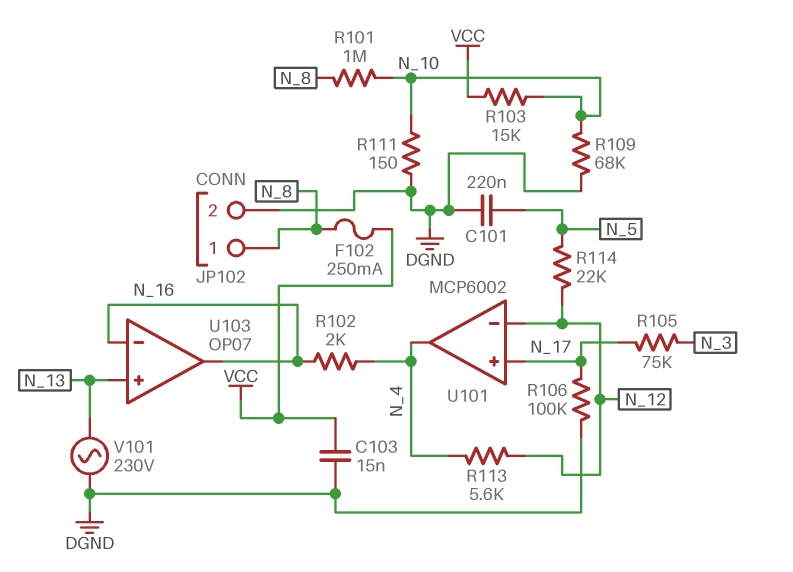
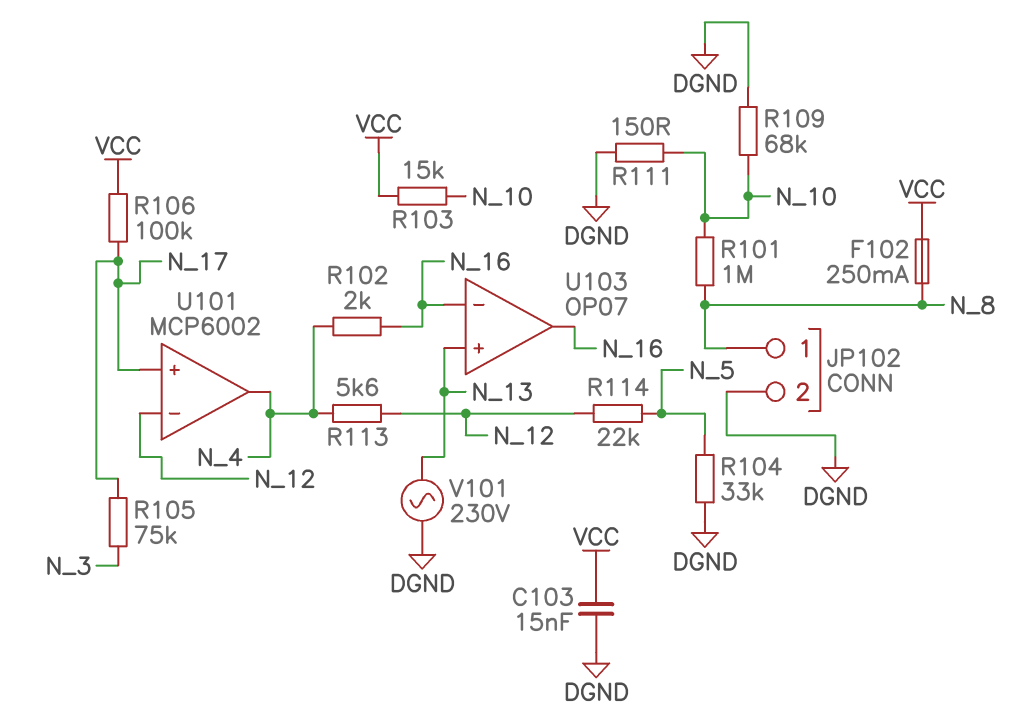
C101: 220nF (DGND, N_5) -> none
R104: none -> 33k (DGND, N_5)
R106: 100k (DGND, N_17) -> 100k (N_17, VCC)

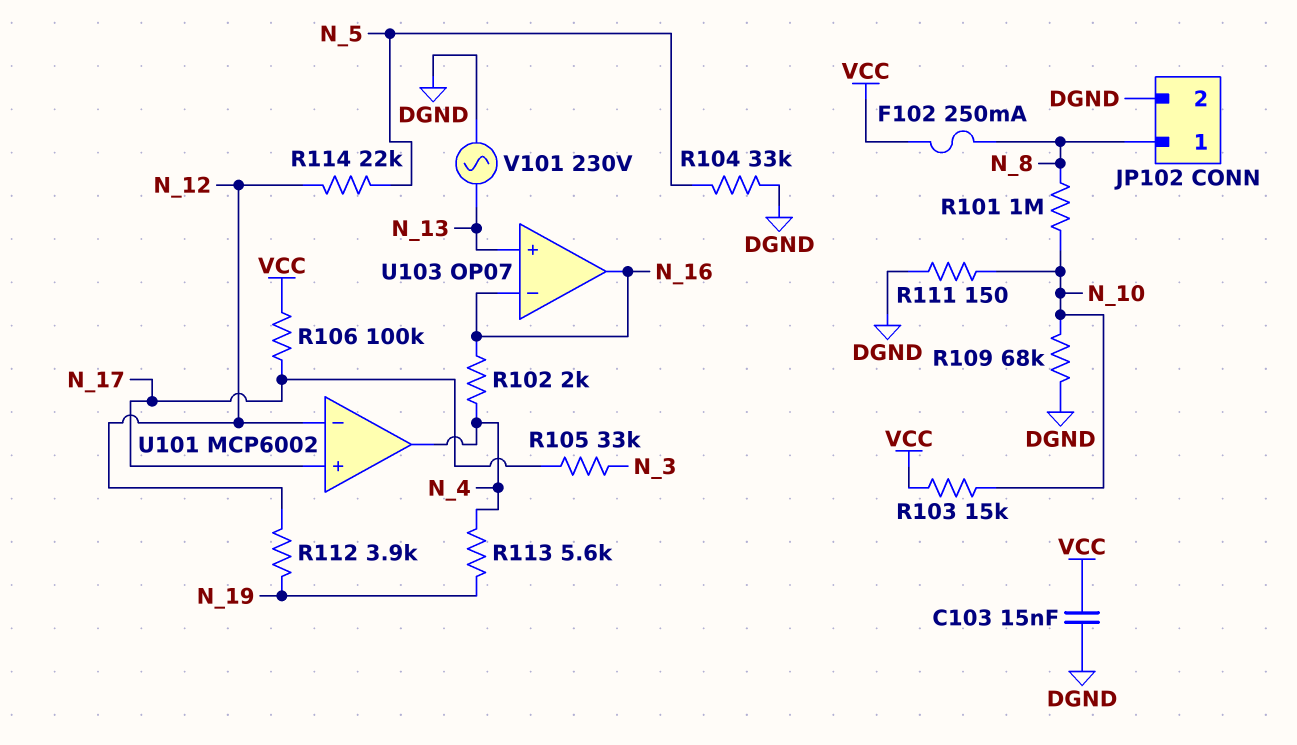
R105: 75k (N_3, N_17) -> 33k (N_3, N_17)
R112: none -> 3.9k (N_12, N_19)
R113: 5.6k (N_4, N_12) -> 5.6k (N_4, N_19)

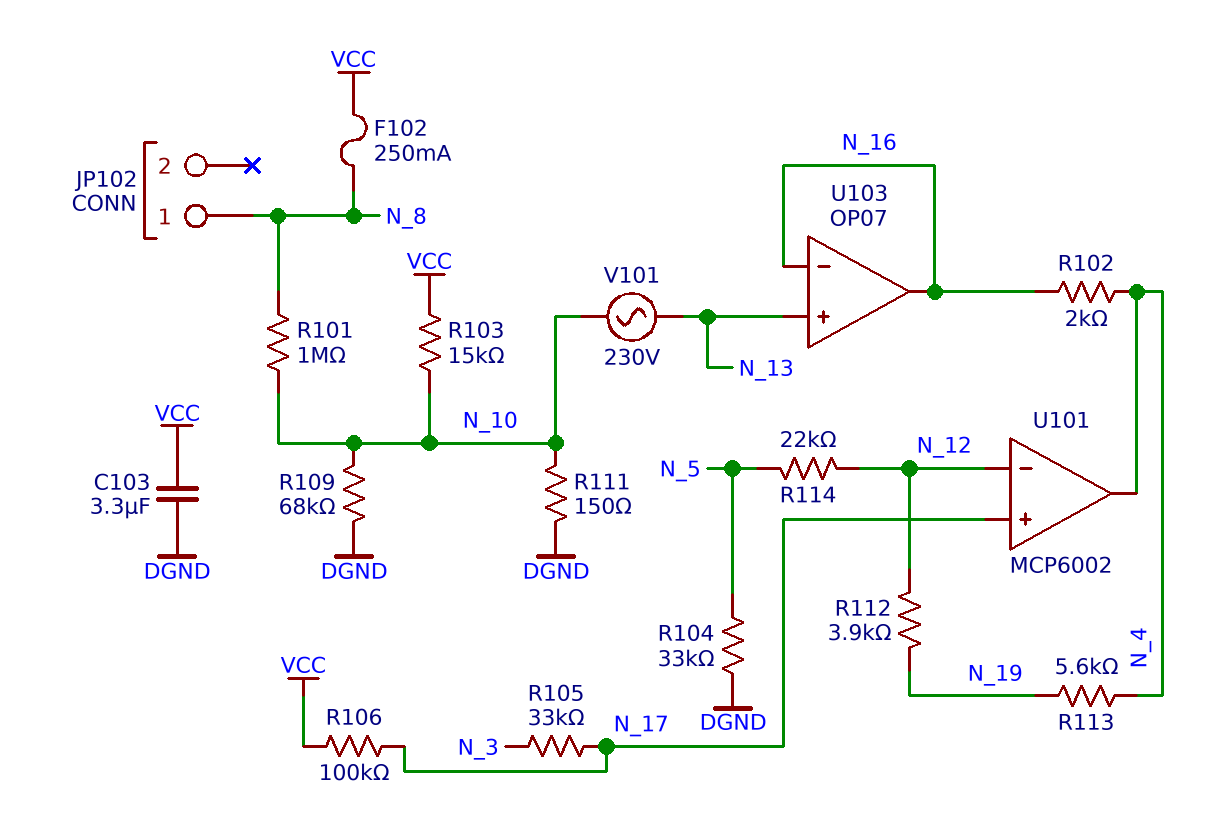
C103: 15nF (DGND, VCC) -> 3.3uF (DGND, VCC)
JP102 pin 2: DGND -> none
V101: AC 230V (DGND, N_13) -> AC 230V (N_10, N_13)

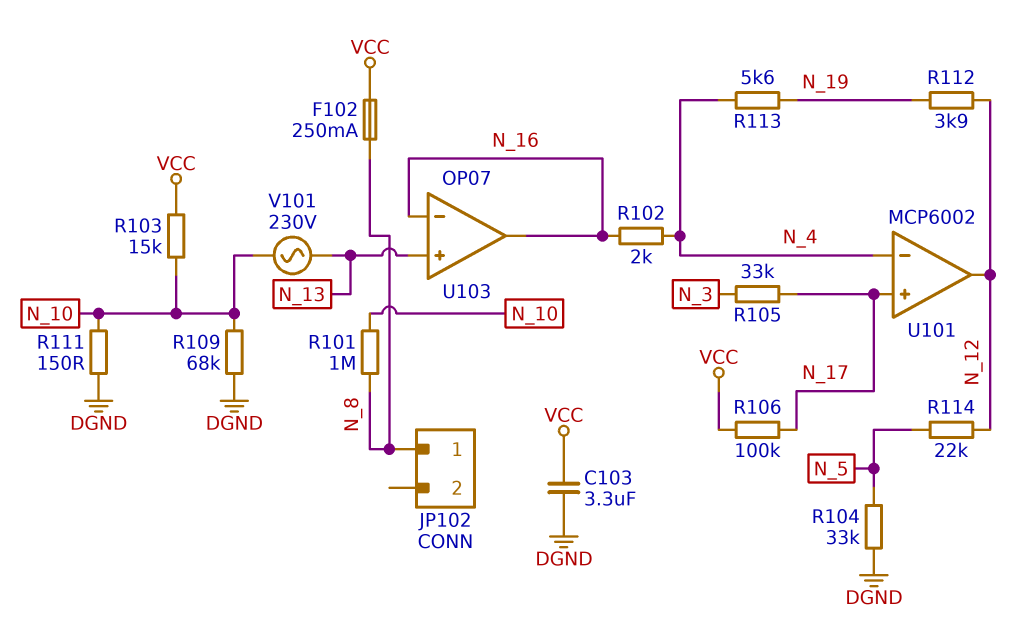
U101 pin in-: N_12 -> N_4
U101 pin out: N_4 -> N_12

